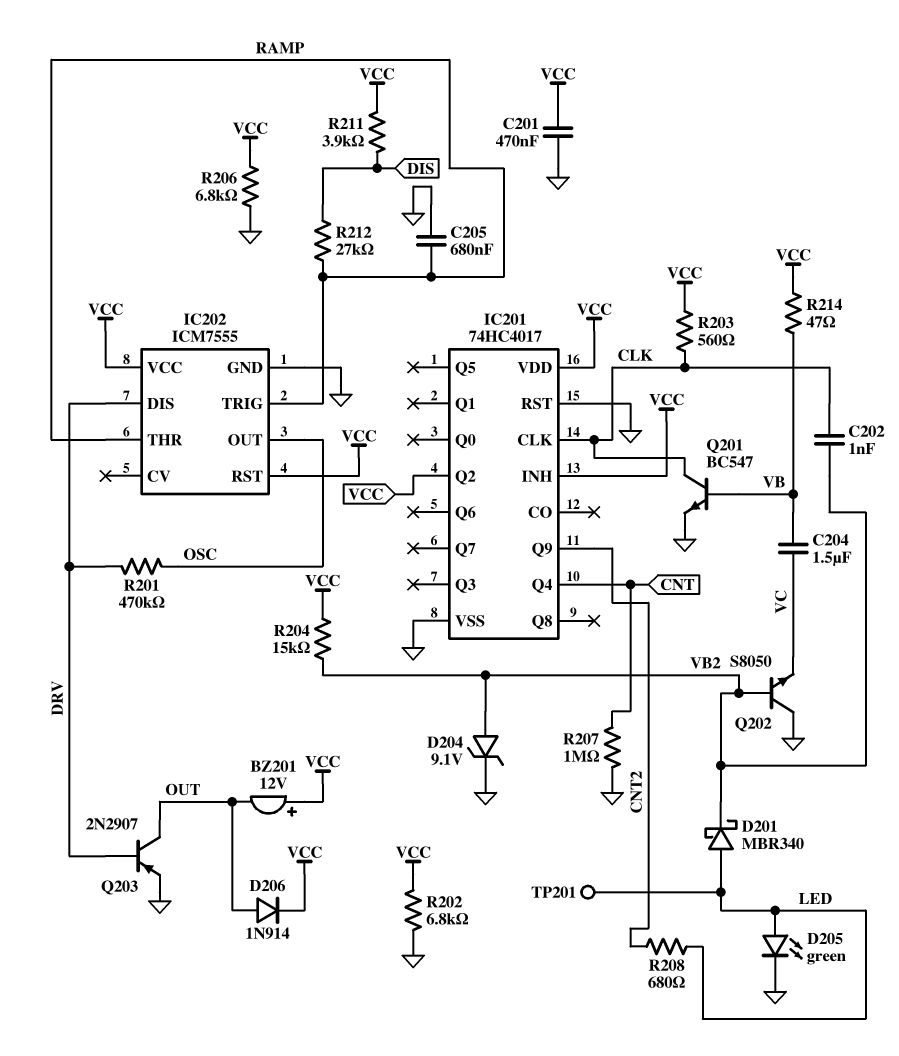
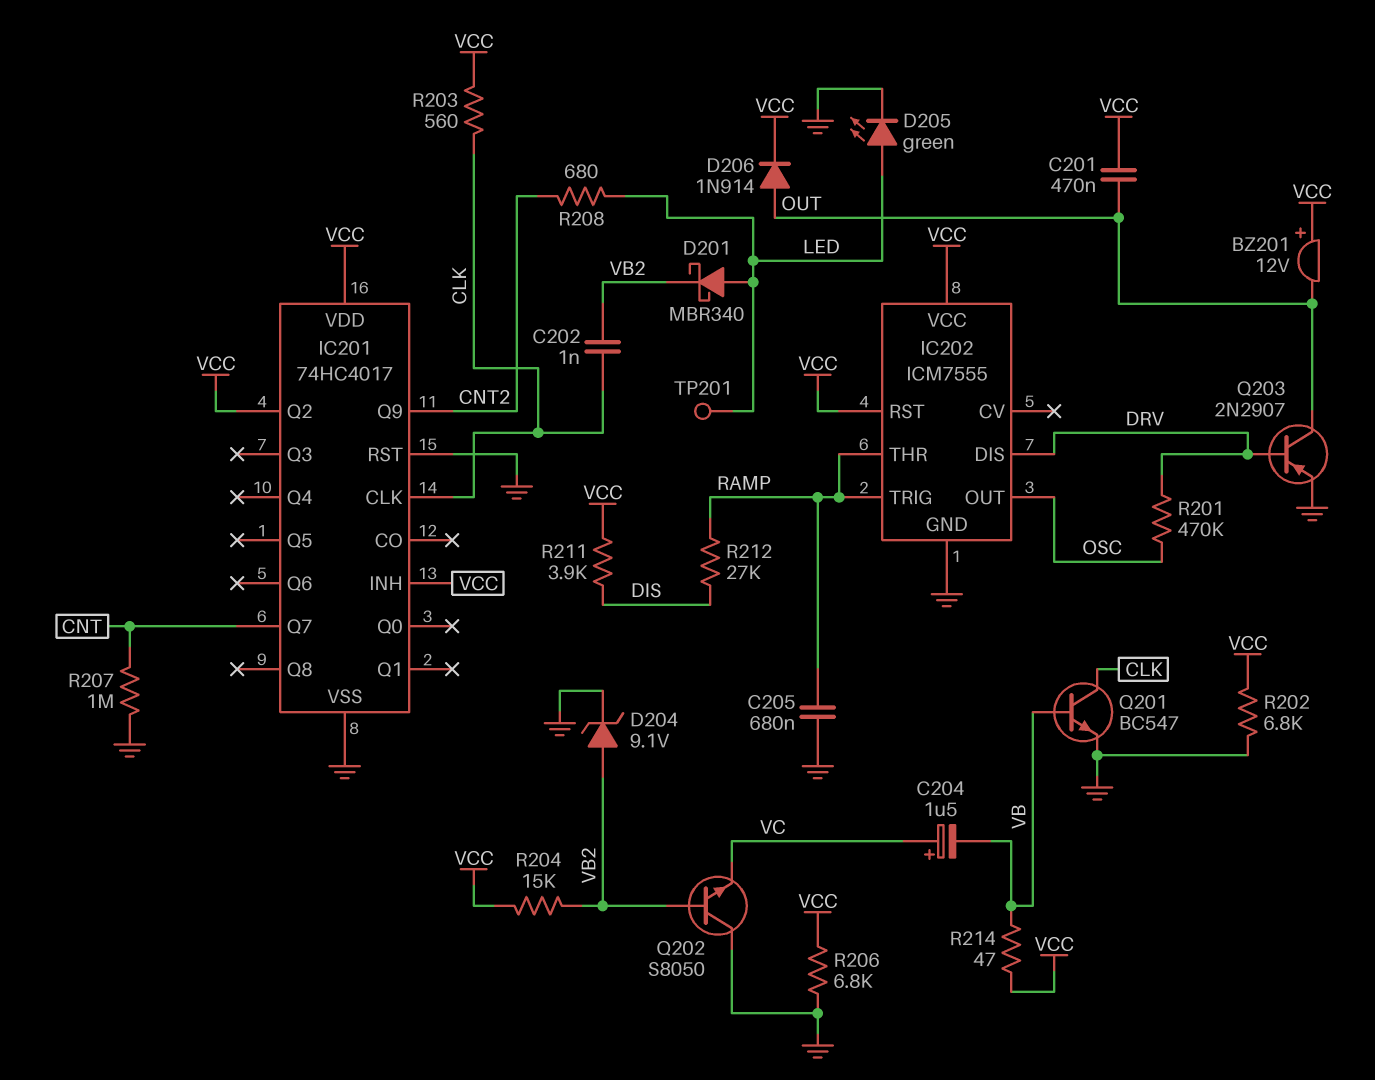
C201: 470nF (GND, VCC) -> 470nF (OUT, VCC)
C204: 1.5uF (VB, VC) -> 1.5uF (plus VC, minus VB)
IC201 pin Q4: CNT -> none
IC201 pin Q7: none -> CNT

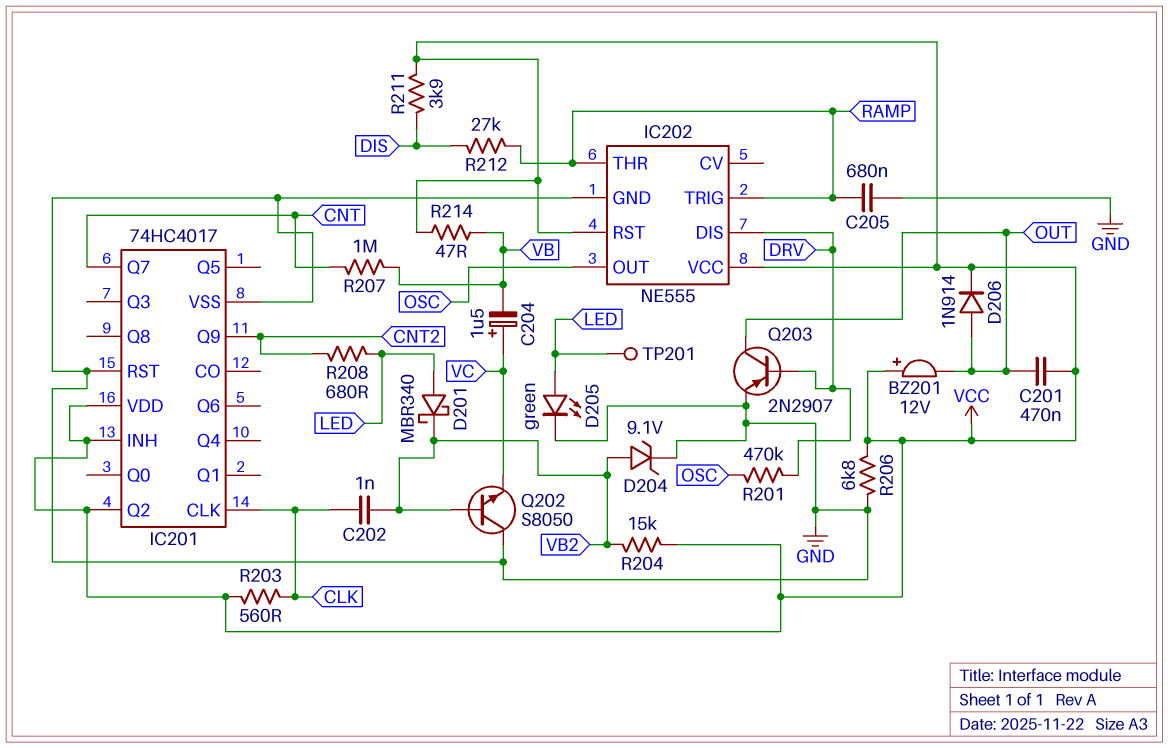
IC202: ICM7555 -> NE555
Q201: NPN BC547 (B VB, C CLK, E GND) -> none
R202: 6.8k (GND, VCC) -> none
R207: 1M (CNT, GND) -> 1M (CNT, VB)

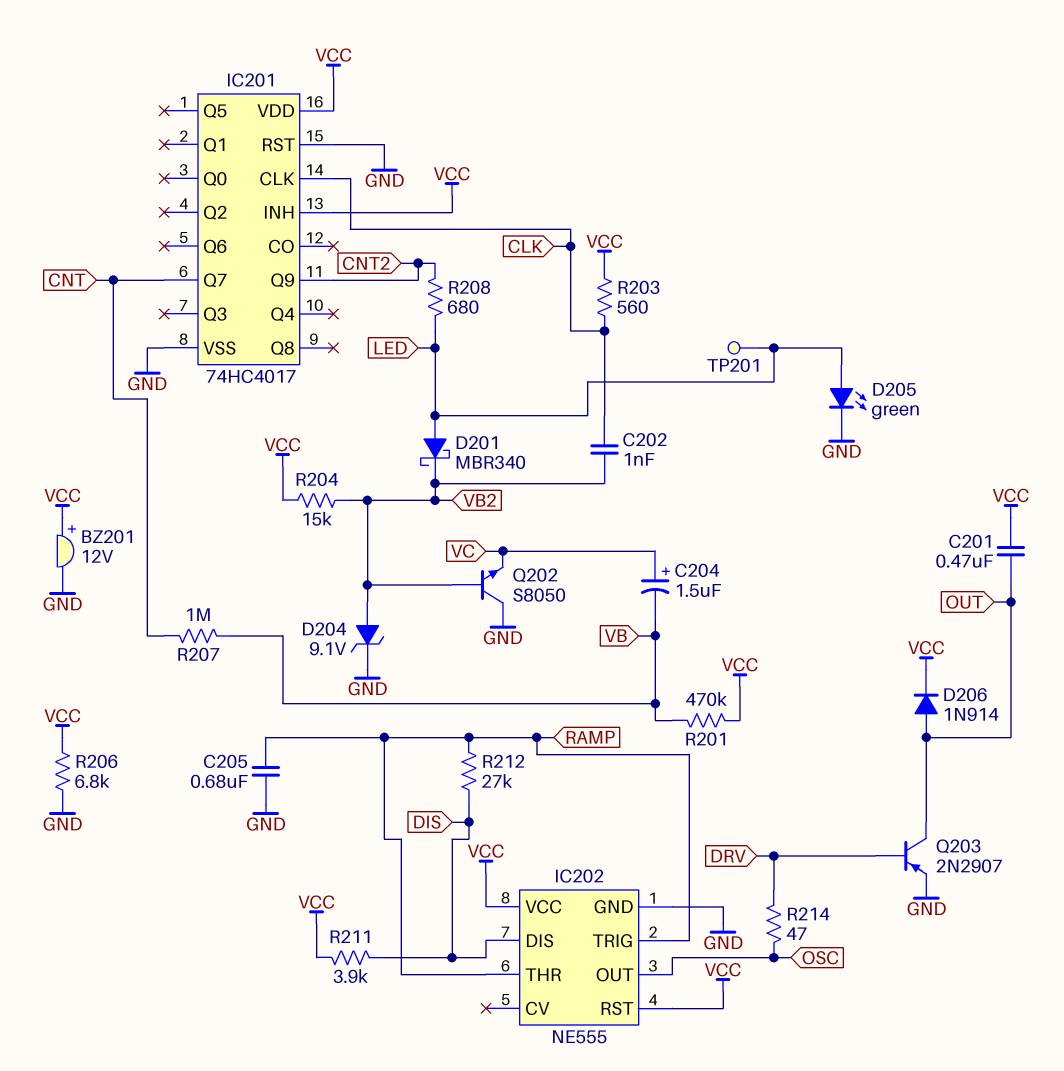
BZ201: buzzer 12V (plus VCC, minus OUT) -> buzzer 12V (plus VCC, minus GND)
IC201 pin Q2: VCC -> none
IC202 pin DIS: DRV -> DIS
R201: 470k (DRV, OSC) -> 470k (VB, VCC)
R214: 47 (VB, VCC) -> 47 (DRV, OSC)

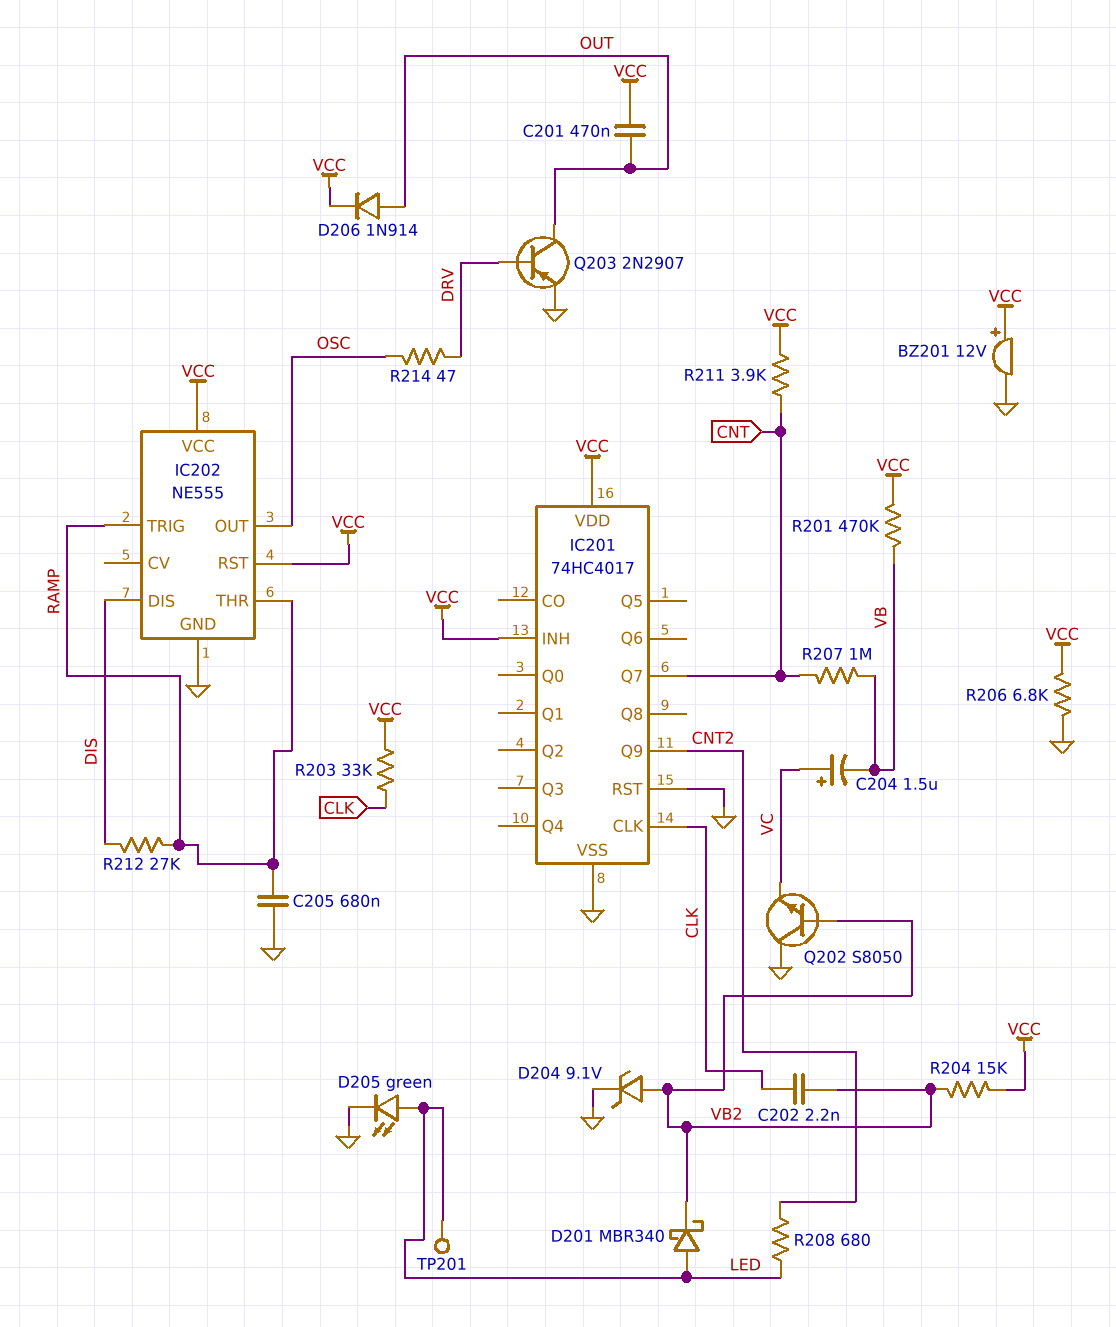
C202: 1nF (CLK, VB2) -> 2.2nF (CLK, VB2)
R203: 560 (CLK, VCC) -> 33k (CLK, VCC)
R211: 3.9k (DIS, VCC) -> 3.9k (CNT, VCC)

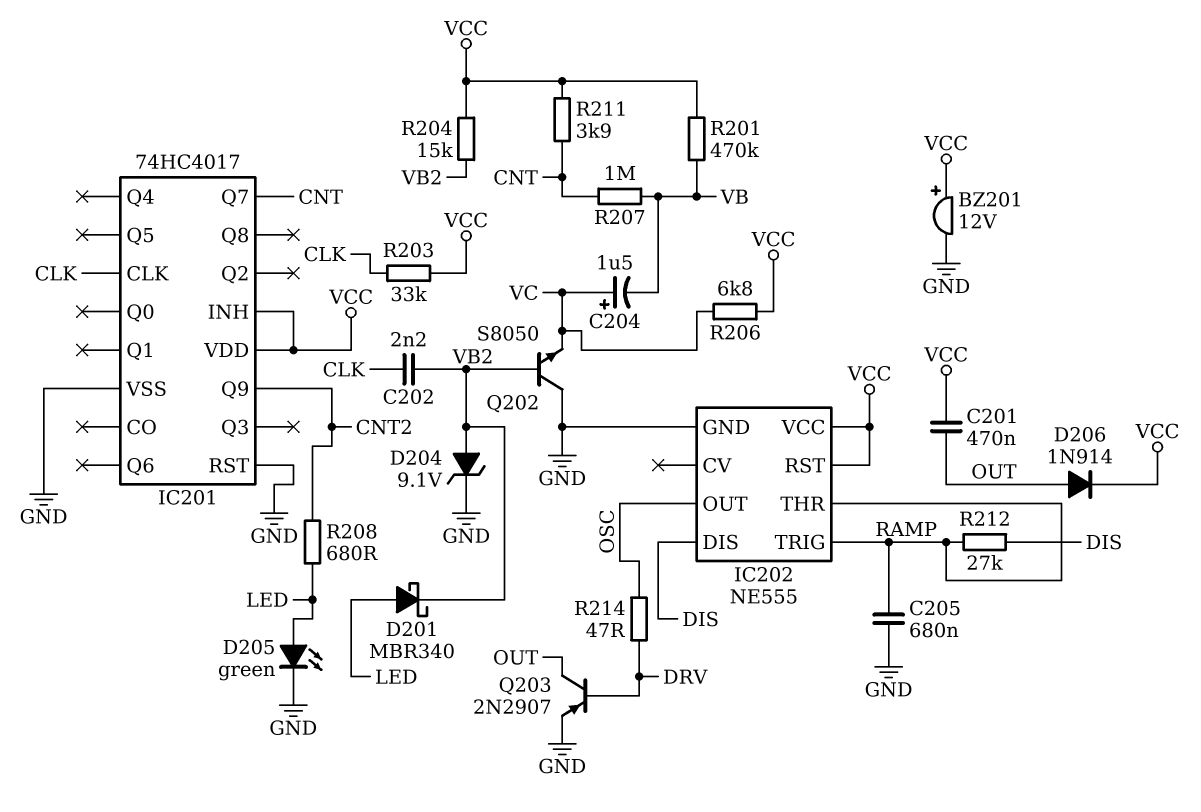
R206: 6.8k (GND, VCC) -> 6.8k (VC, VCC)
TP201: test point (LED) -> none

